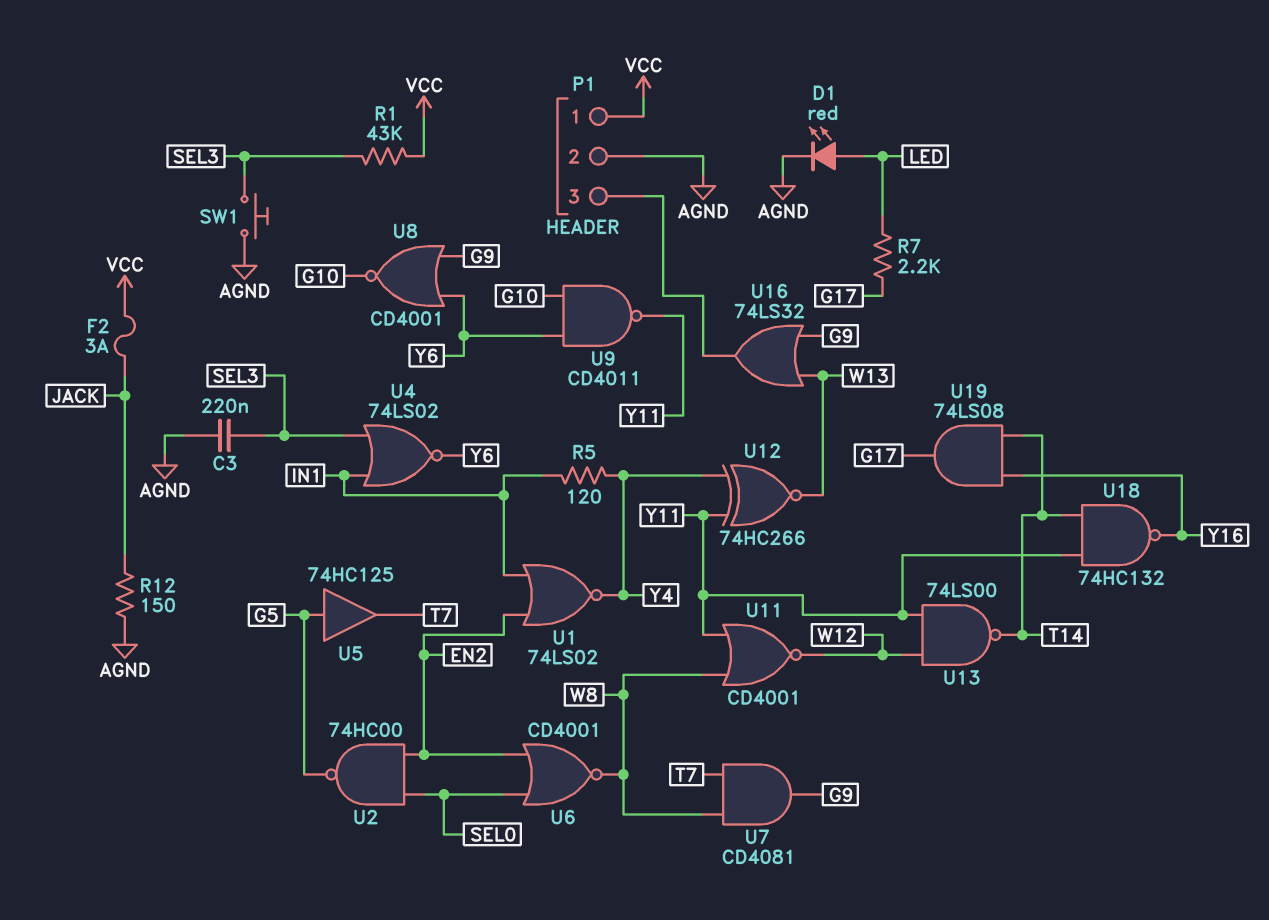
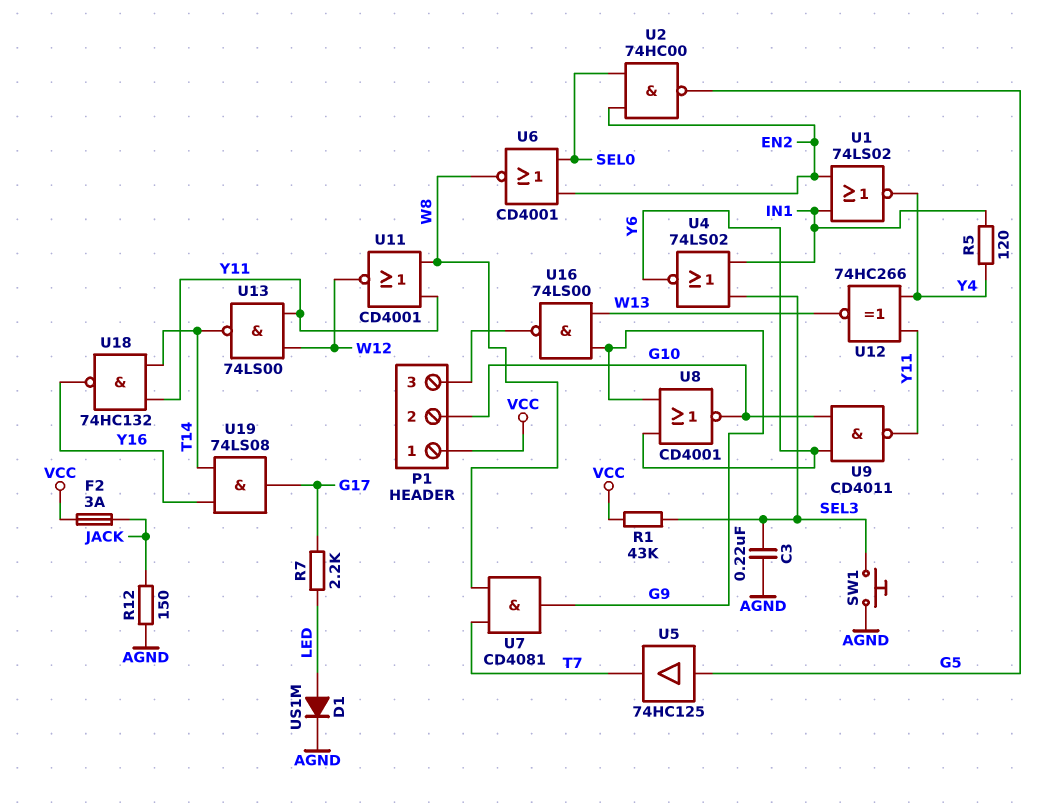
D1: LED red (A LED, K AGND) -> diode US1M (A LED, K AGND)
P1 pin 2: AGND -> G10
U16: OR 74LS32 (in G9, in W13, out P1/3) -> NAND 74LS00 (in G9, in W13, out P1/3)

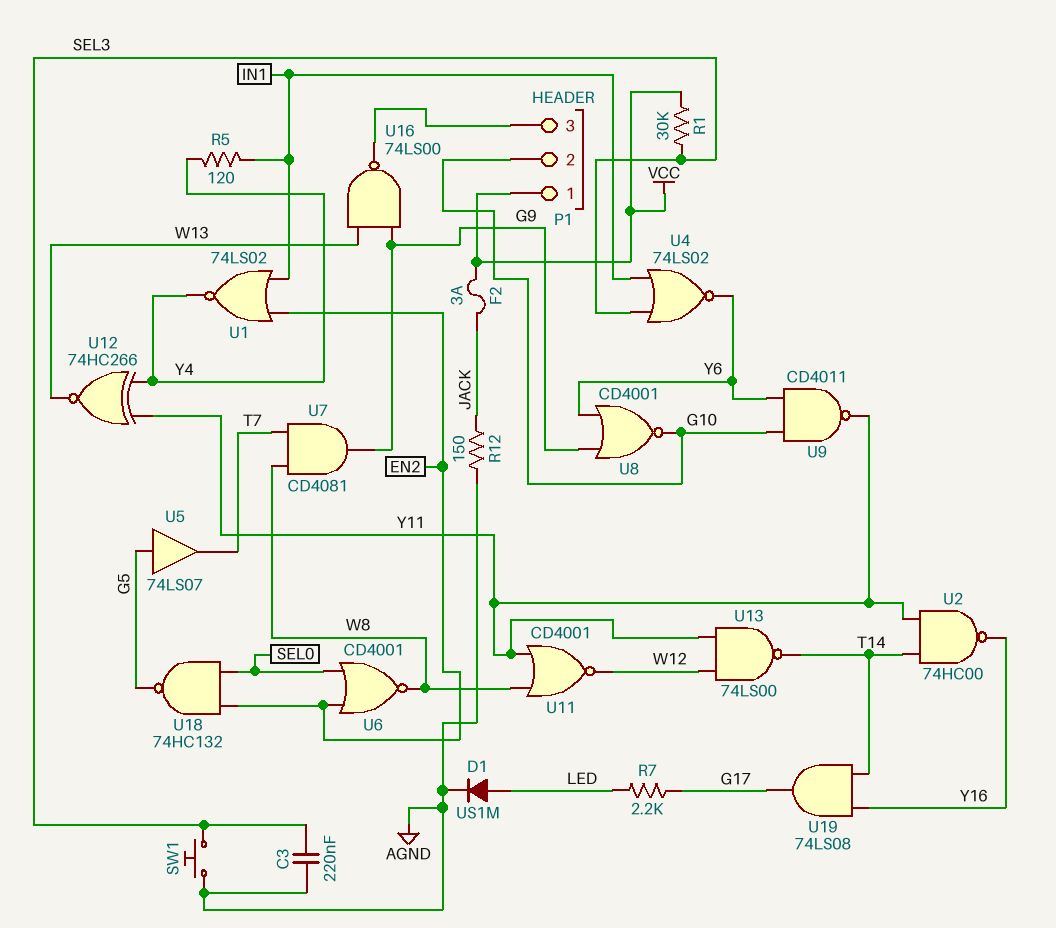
R1: 43k (SEL3, VCC) -> 30k (SEL3, VCC)
U2: NAND 74HC00 (in EN2, in SEL0, out G5) -> NAND 74HC00 (in T14, in Y11, out Y16)
U5: buffer 74HC125 (in G5, out T7) -> buffer 74LS07 (in G5, out T7)
U18: NAND 74HC132 (in T14, in Y11, out Y16) -> NAND 74HC132 (in EN2, in SEL0, out G5)

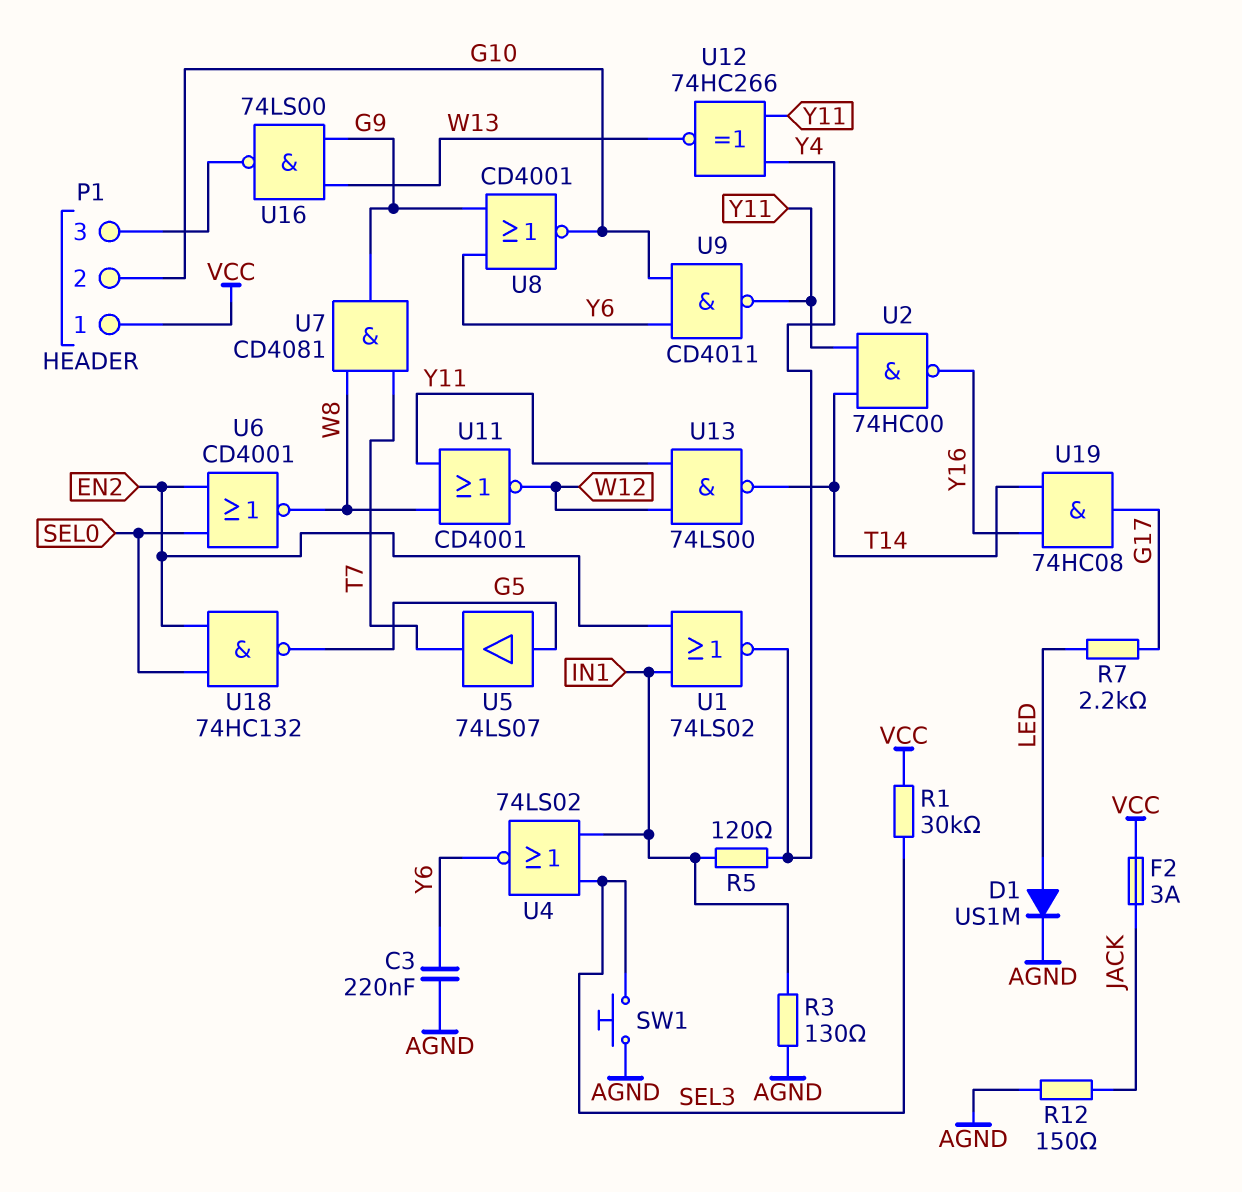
C3: 220nF (AGND, SEL3) -> 220nF (AGND, Y6)
R3: none -> 130 (AGND, IN1)
U19: AND 74LS08 (in T14, in Y16, out G17) -> AND 74HC08 (in T14, in Y16, out G17)

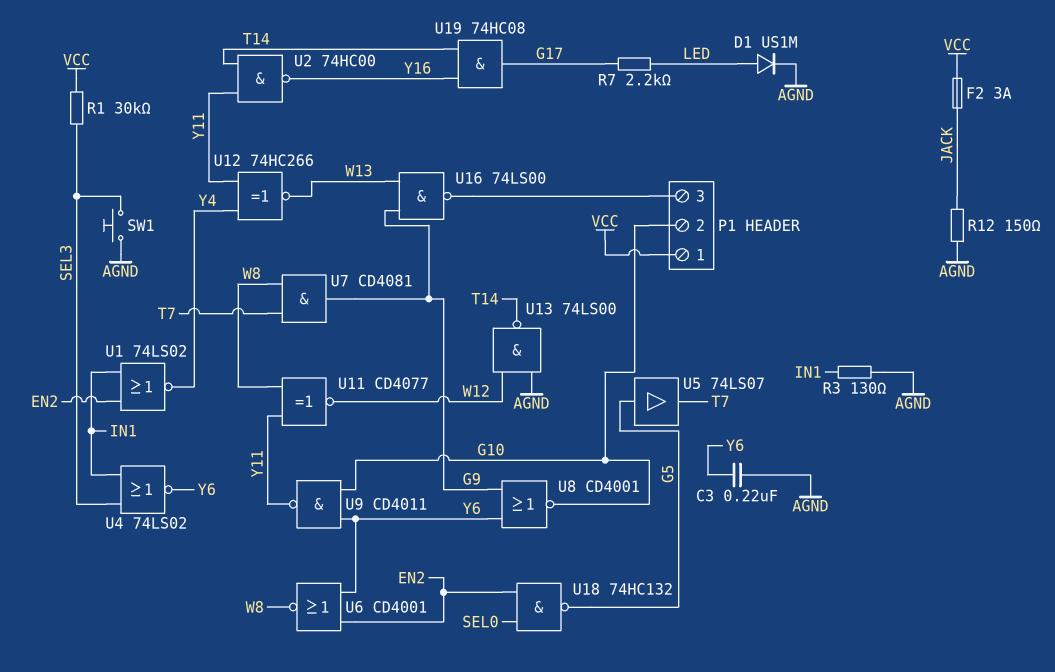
R5: 120 (IN1, Y4) -> none
U6: NOR CD4001 (in EN2, in SEL0, out W8) -> NOR CD4001 (in EN2, in Y6, out W8)
U11: NOR CD4001 (in W8, in Y11, out W12) -> XNOR CD4077 (in W8, in Y11, out W12)
U13: NAND 74LS00 (in W12, in Y11, out T14) -> NAND 74LS00 (in AGND, in W12, out T14)

